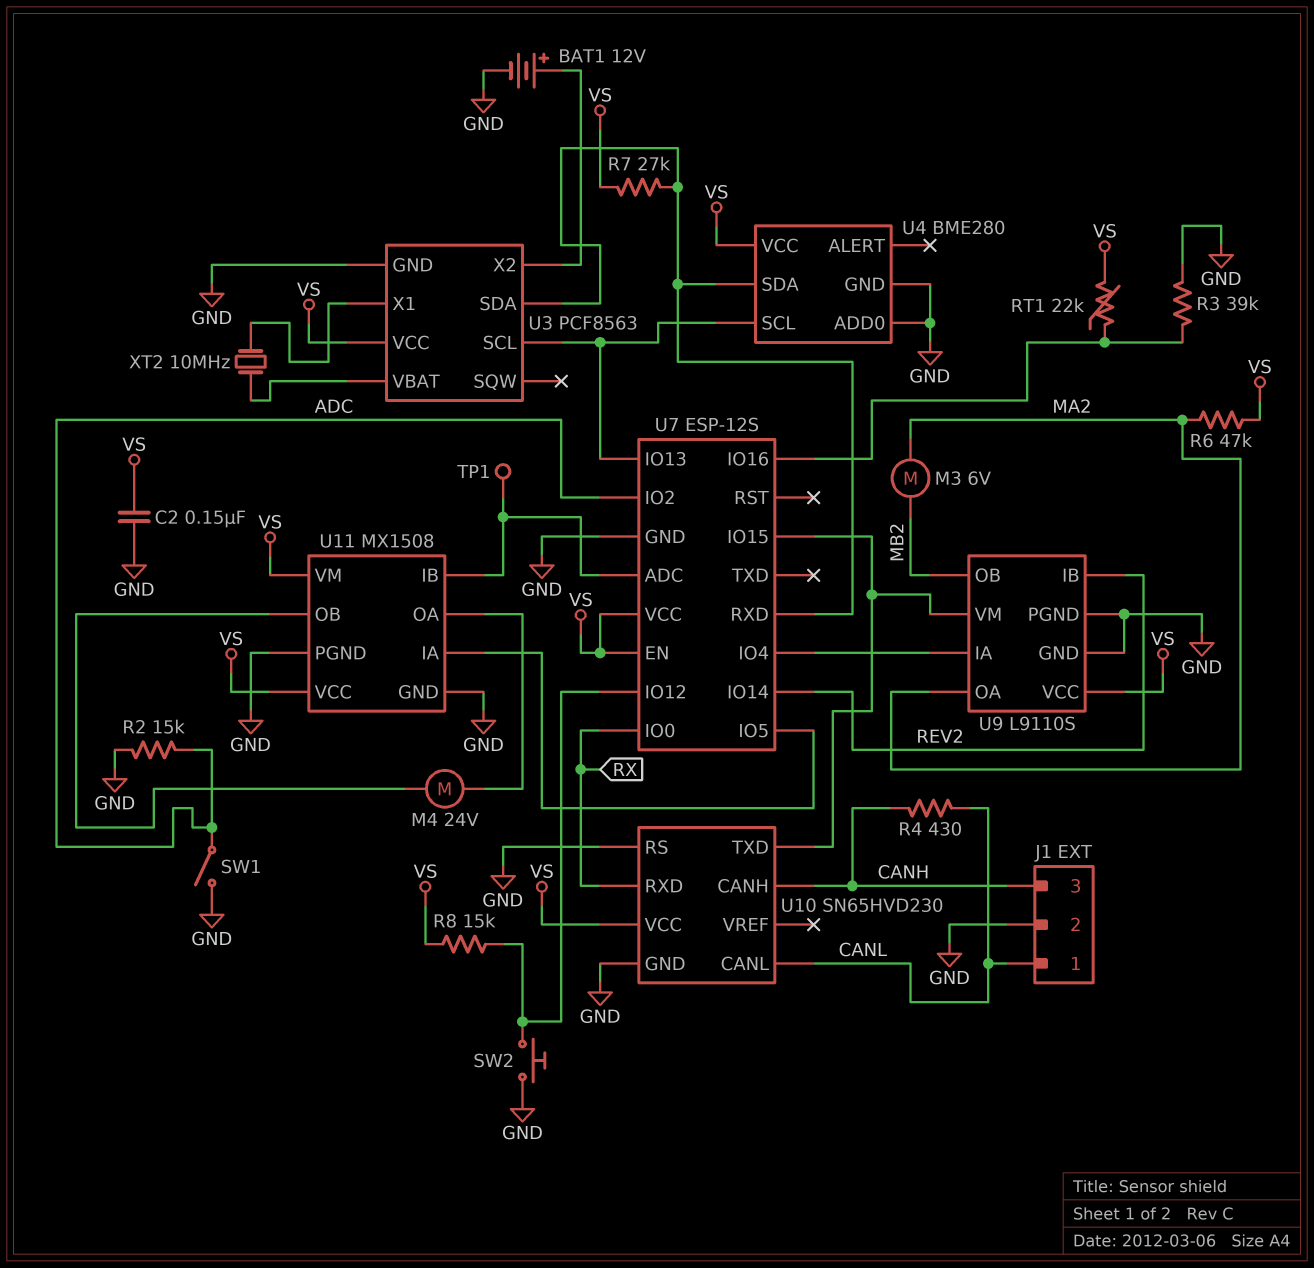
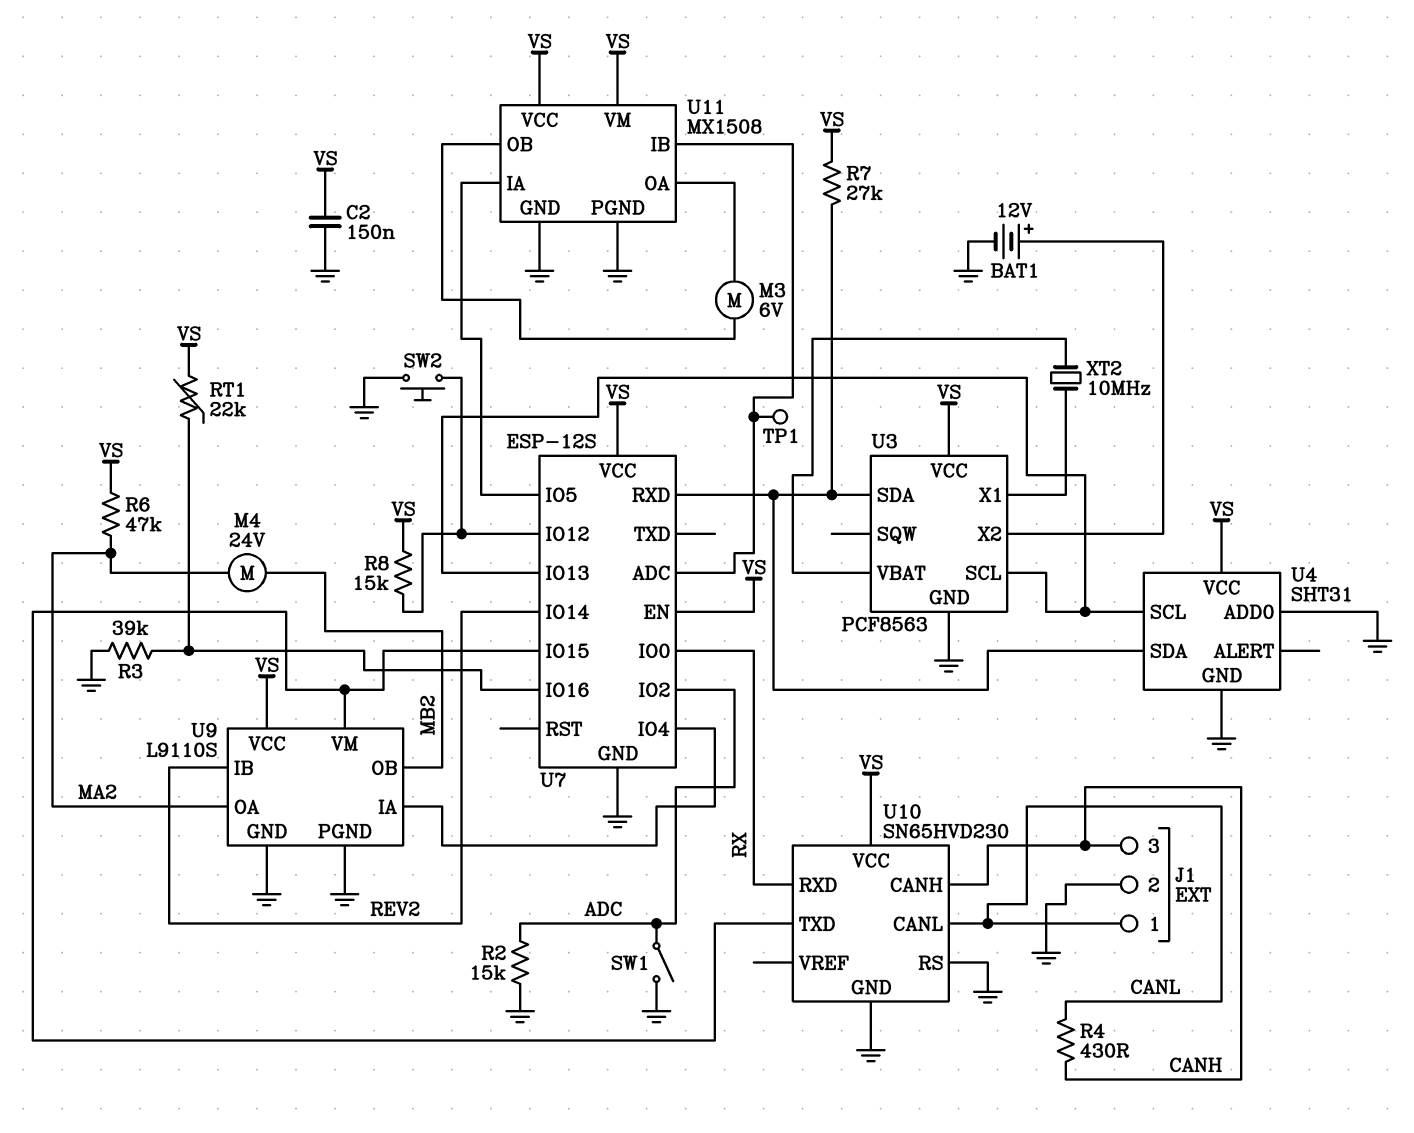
M3: motor 6V (MA2, MB2) -> motor 6V (U11/OA, U11/OB)
M4: motor 24V (U11/OA, U11/OB) -> motor 24V (MA2, MB2)
U4: BME280 -> SHT31

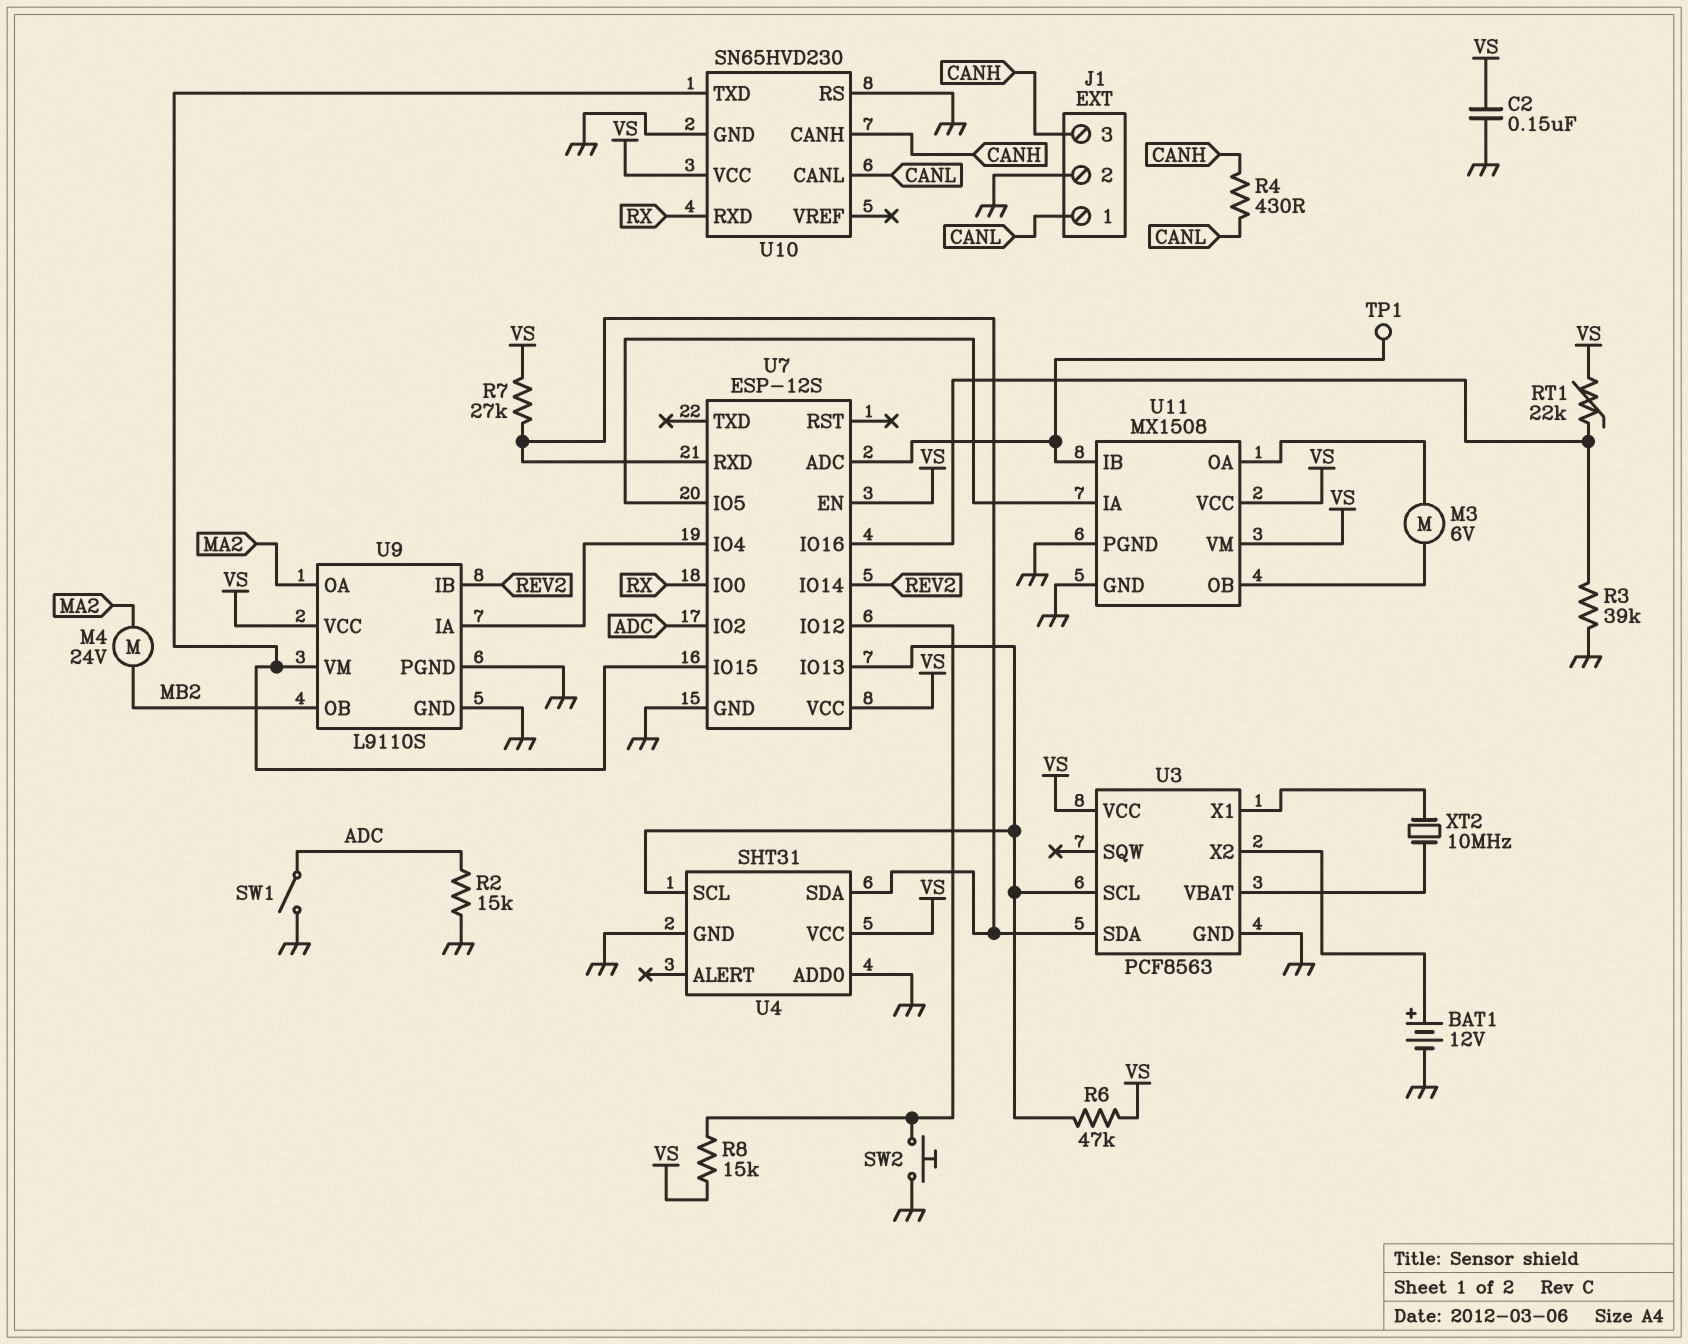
R6: 47k (MA2, VS) -> 47k (U3/SCL, VS)

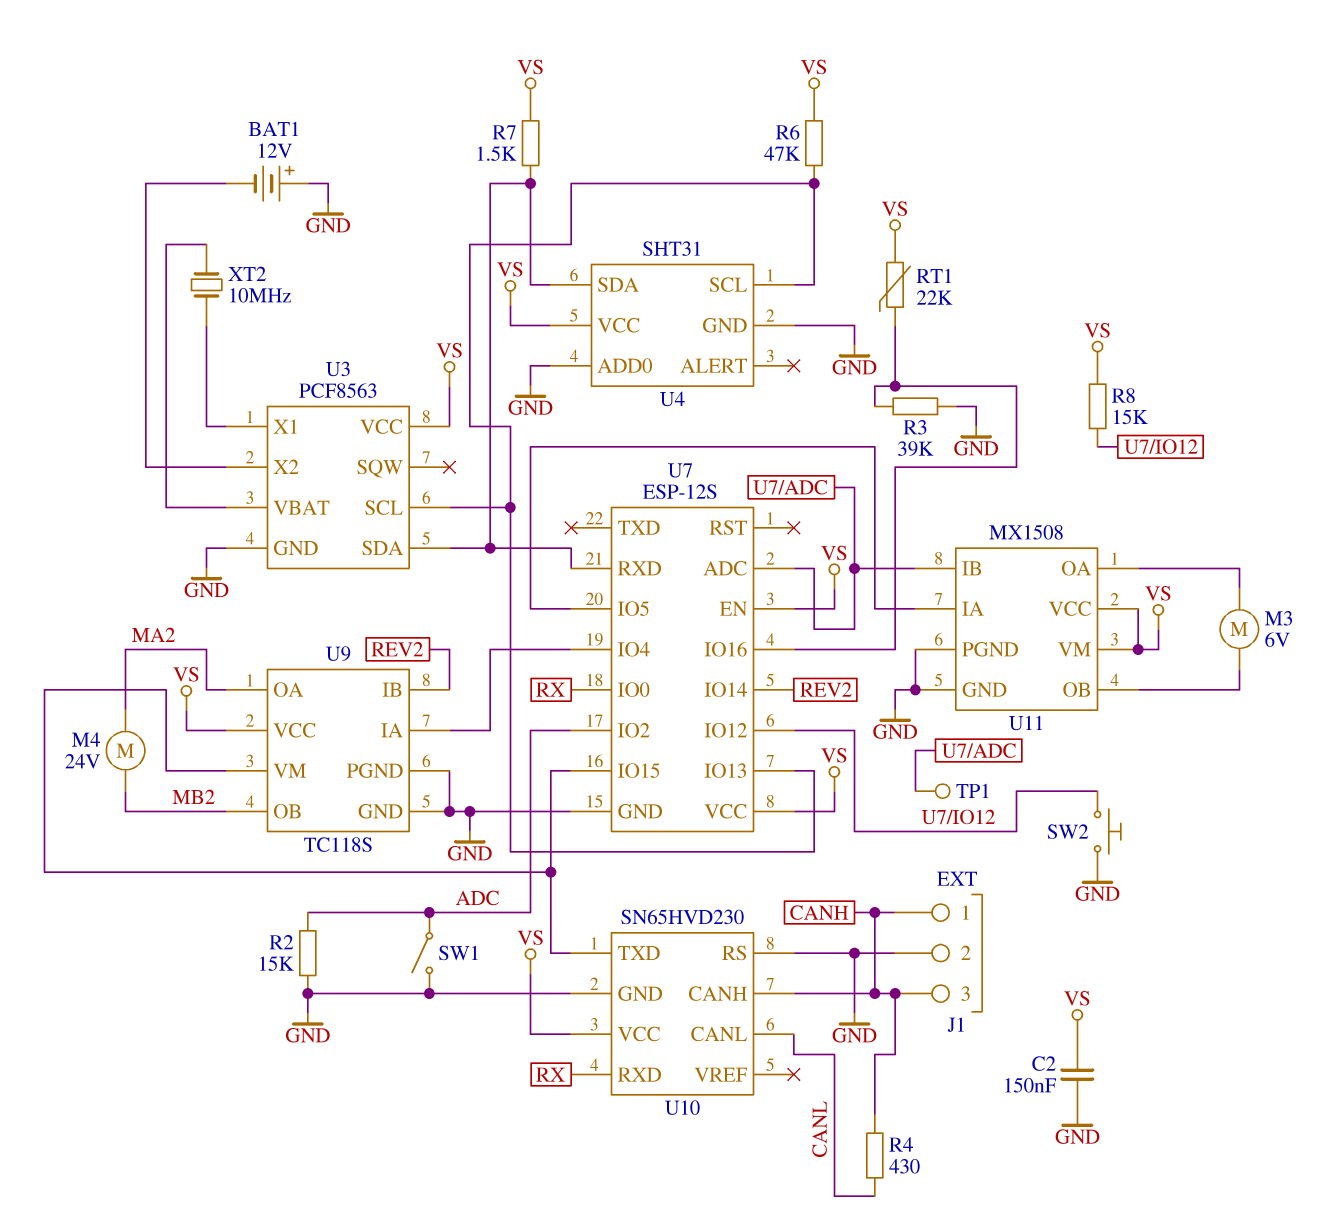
BAT1: 12V (plus U3/X2, minus GND) -> 12V (plus GND, minus U3/X2)
J1 pin 1: CANL -> CANH
R7: 27k (U3/SDA, VS) -> 1.5k (U3/SDA, VS)
U9: L9110S -> TC118S

